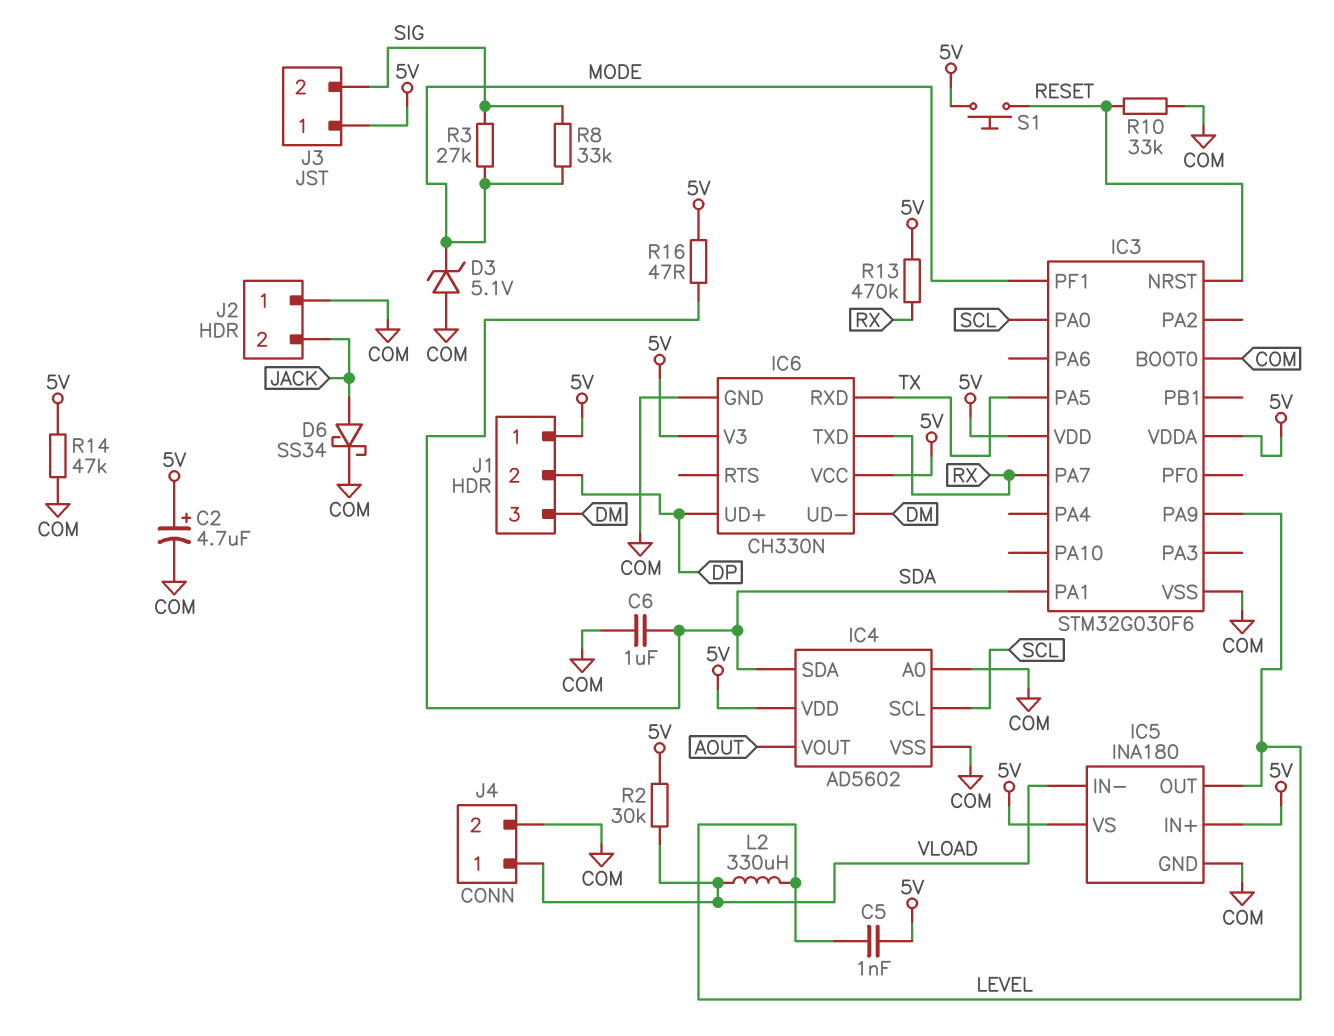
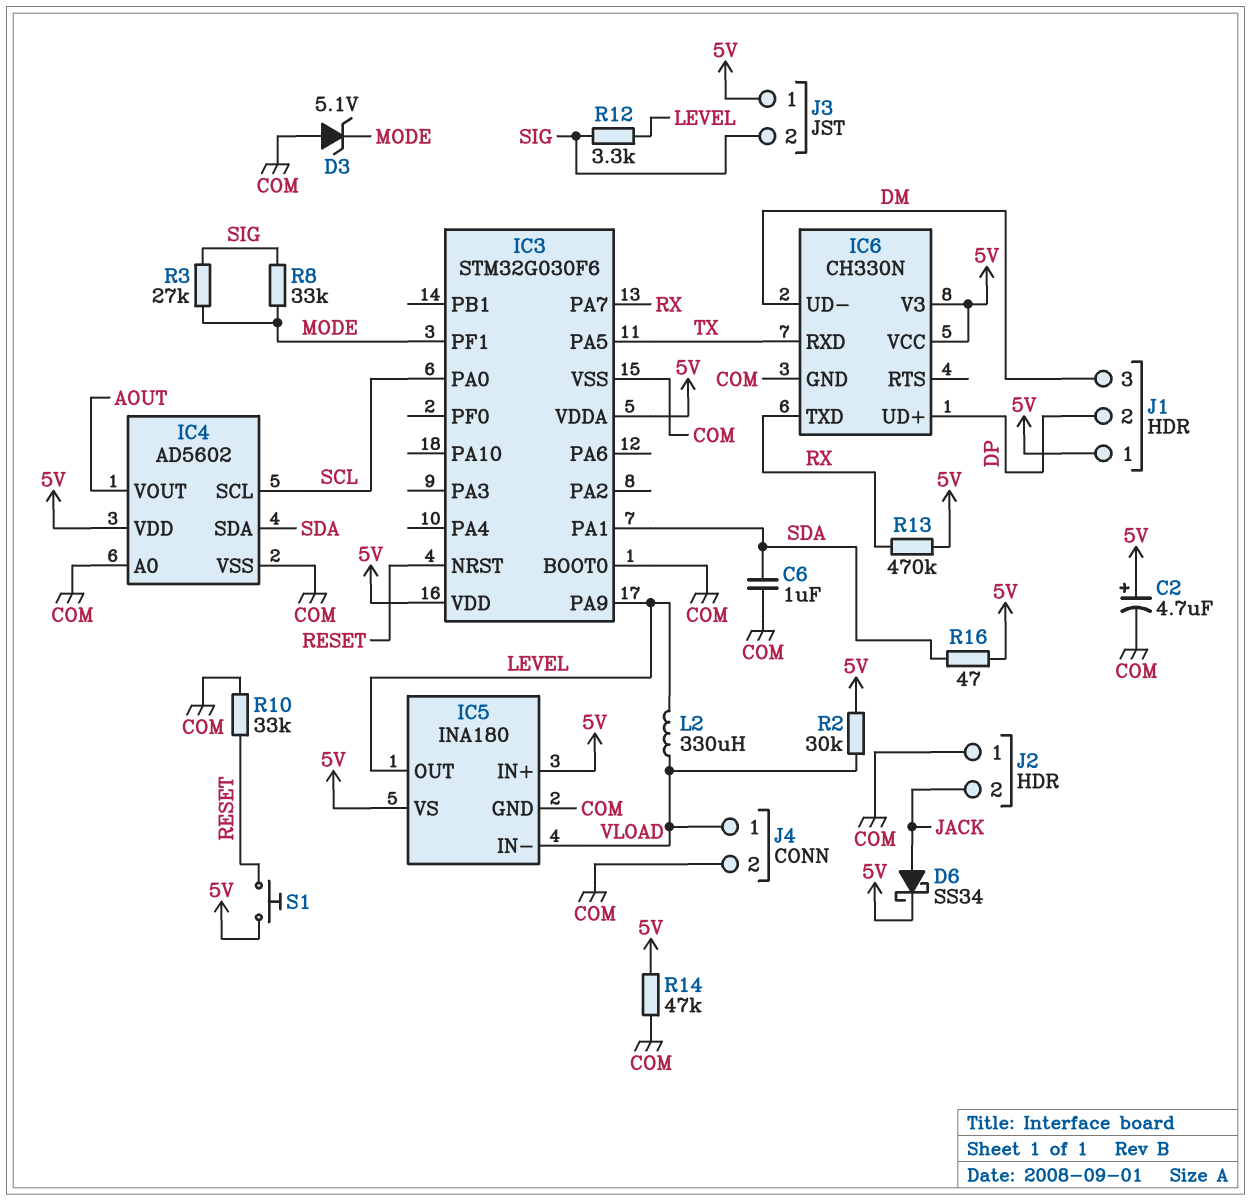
C5: 1nF (5V, LEVEL) -> none
D6: schottky SS34 (A JACK, K COM) -> schottky SS34 (A JACK, K 5V)
R12: none -> 3.3k (LEVEL, SIG)

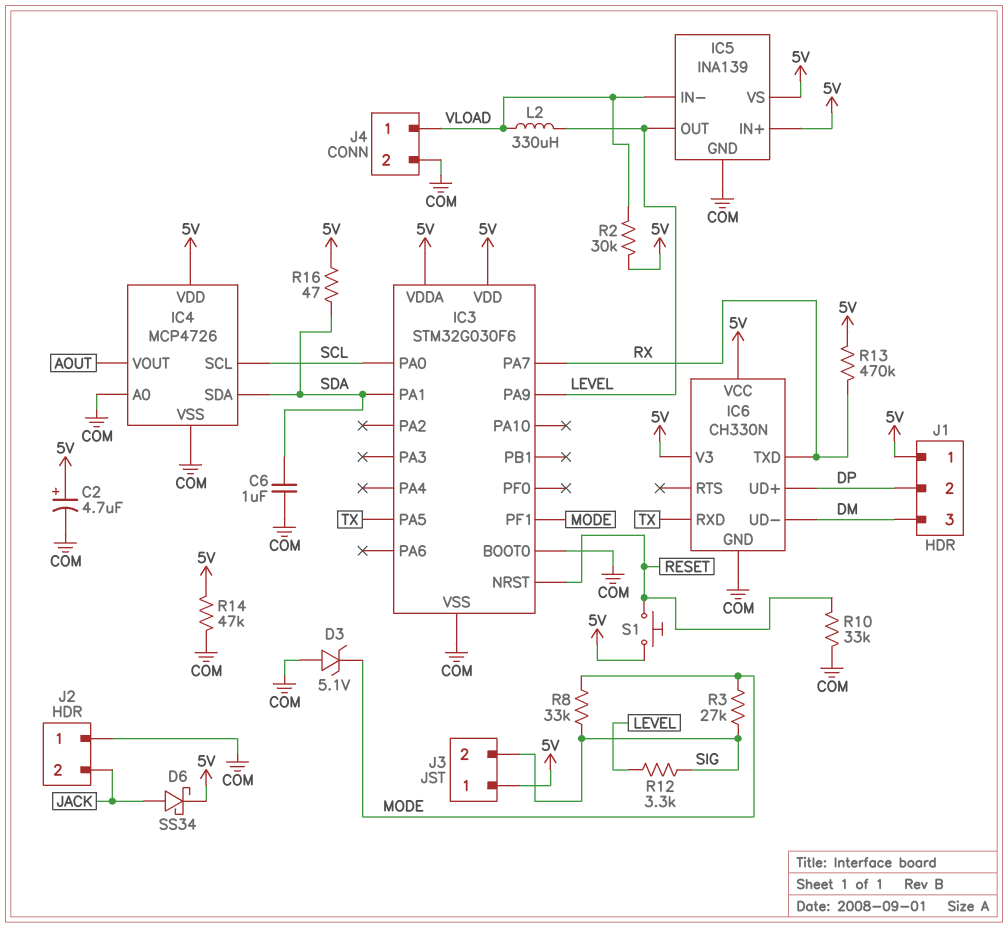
IC4: AD5602 -> MCP4726
IC5: INA180 -> INA139

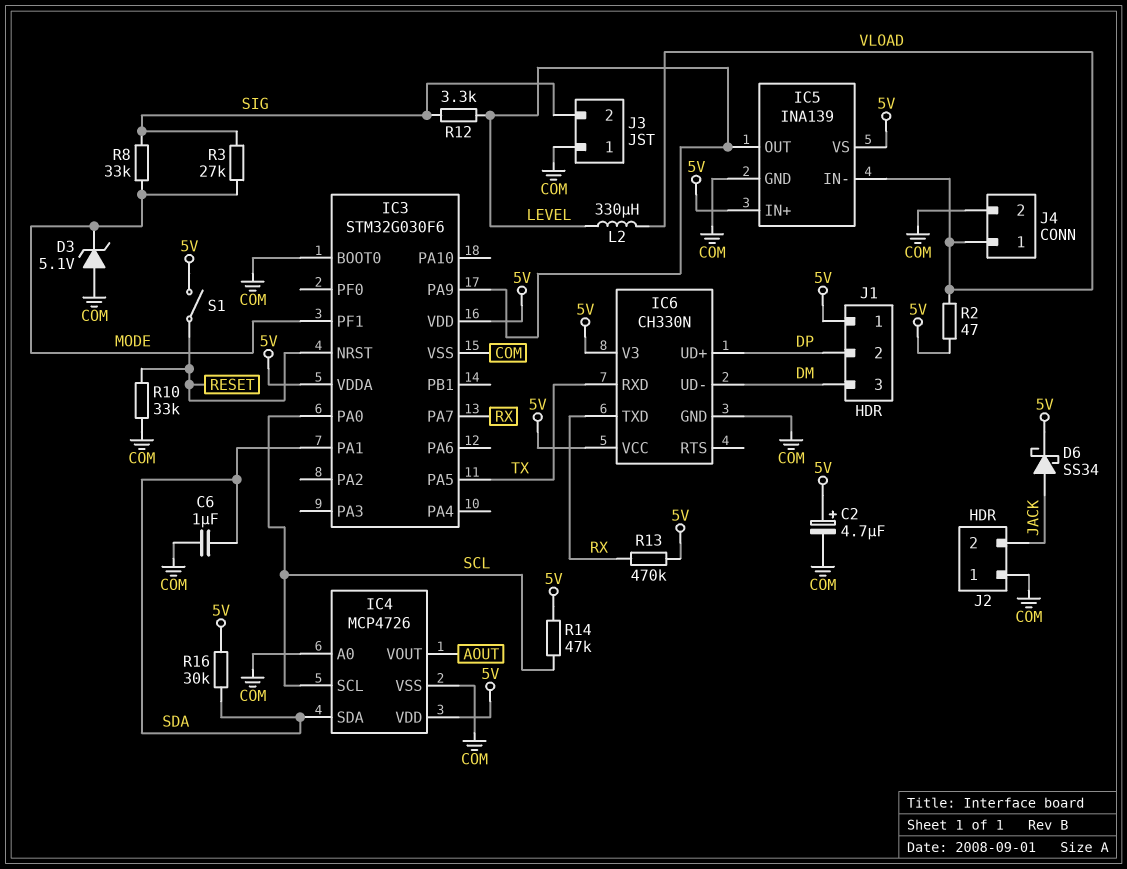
J3 pin 1: 5V -> COM
R2: 30k (5V, VLOAD) -> 47 (5V, VLOAD)
R14: 47k (5V, COM) -> 47k (5V, SCL)
R16: 47 (5V, SDA) -> 30k (5V, SDA)
S1: button (5V, RESET) -> switch (5V, RESET)

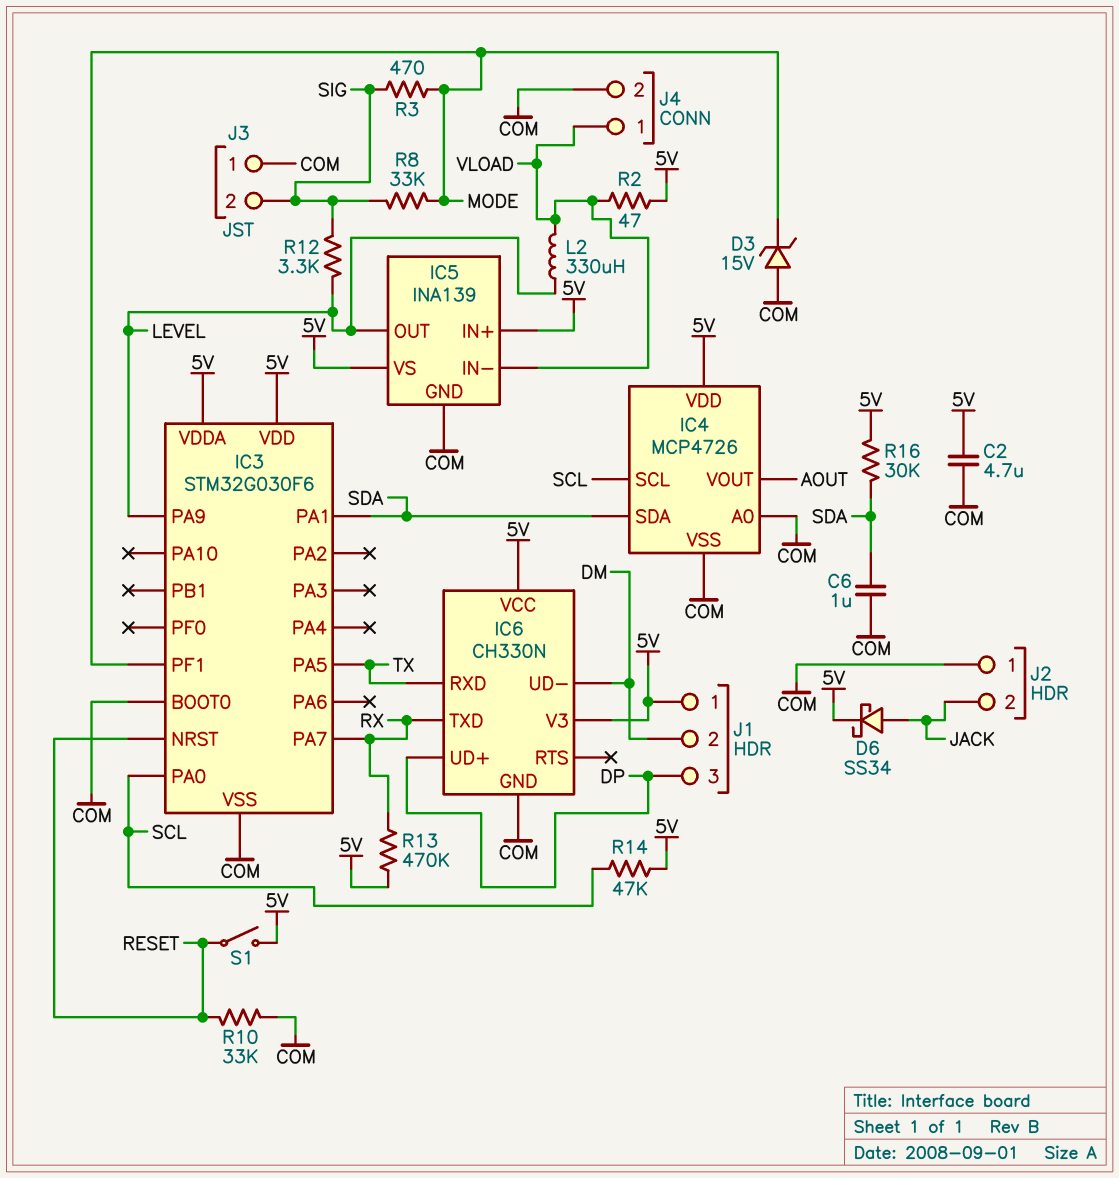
C2: 4.7uF (plus 5V, minus COM) -> 4.7uF (5V, COM)
D3: zener 5.1V (A COM, K MODE) -> zener 15V (A COM, K MODE)
J1 pin 2: DP -> DM
J1 pin 3: DM -> DP
R3: 27k (MODE, SIG) -> 470 (MODE, SIG)

